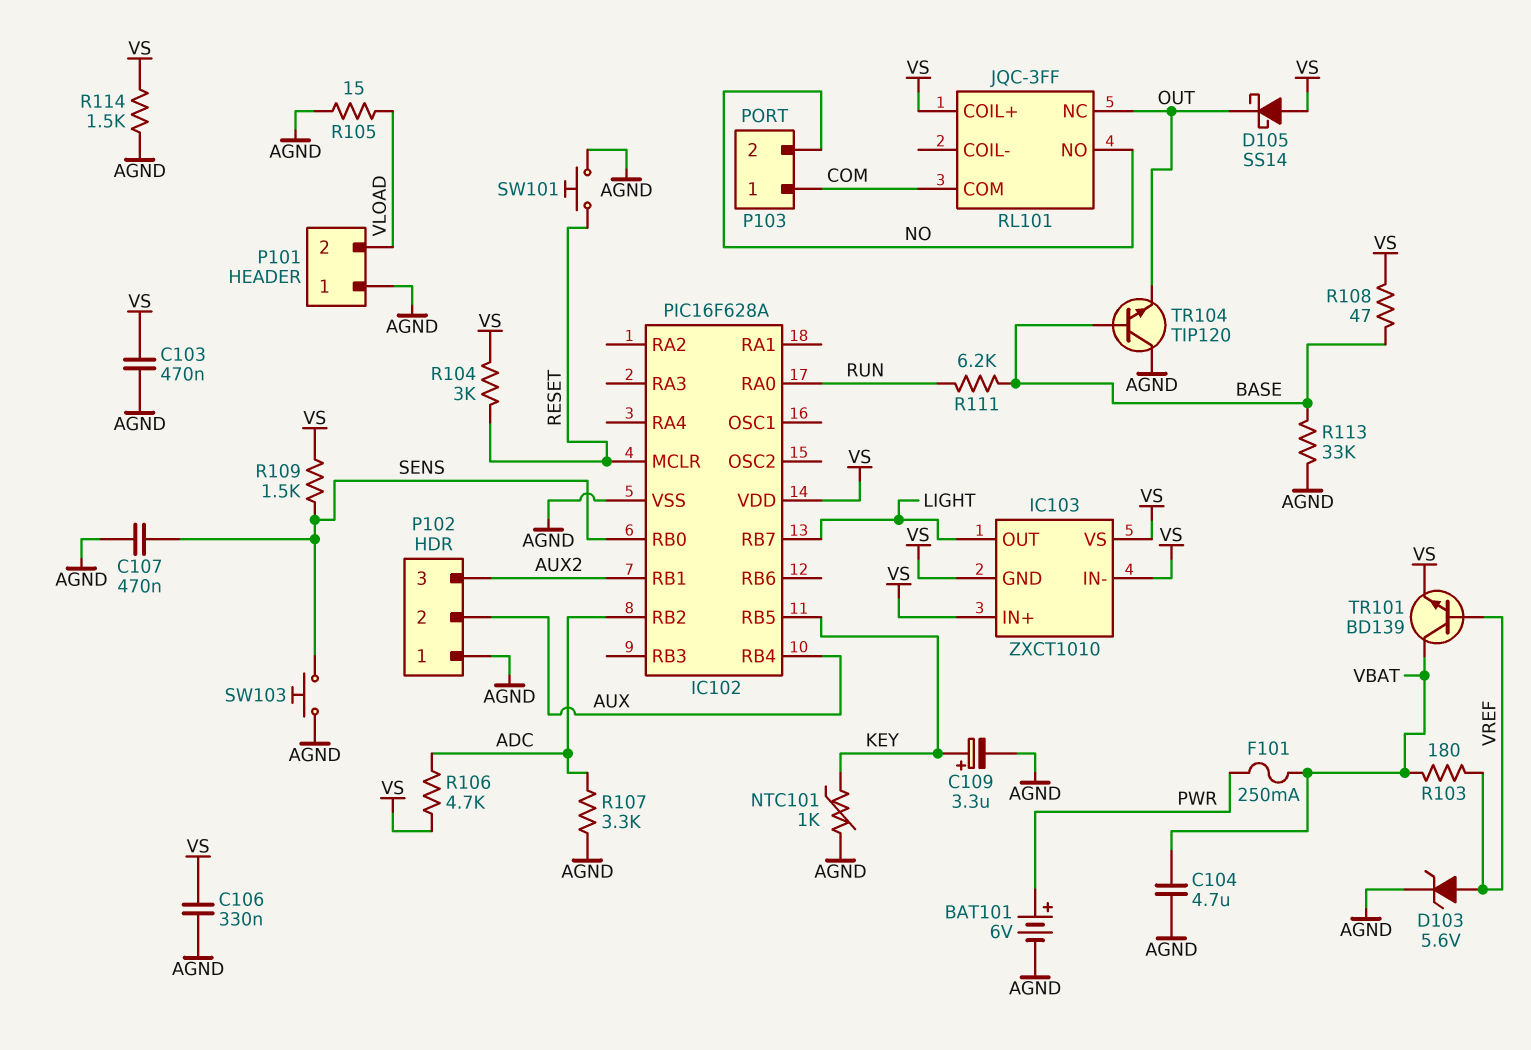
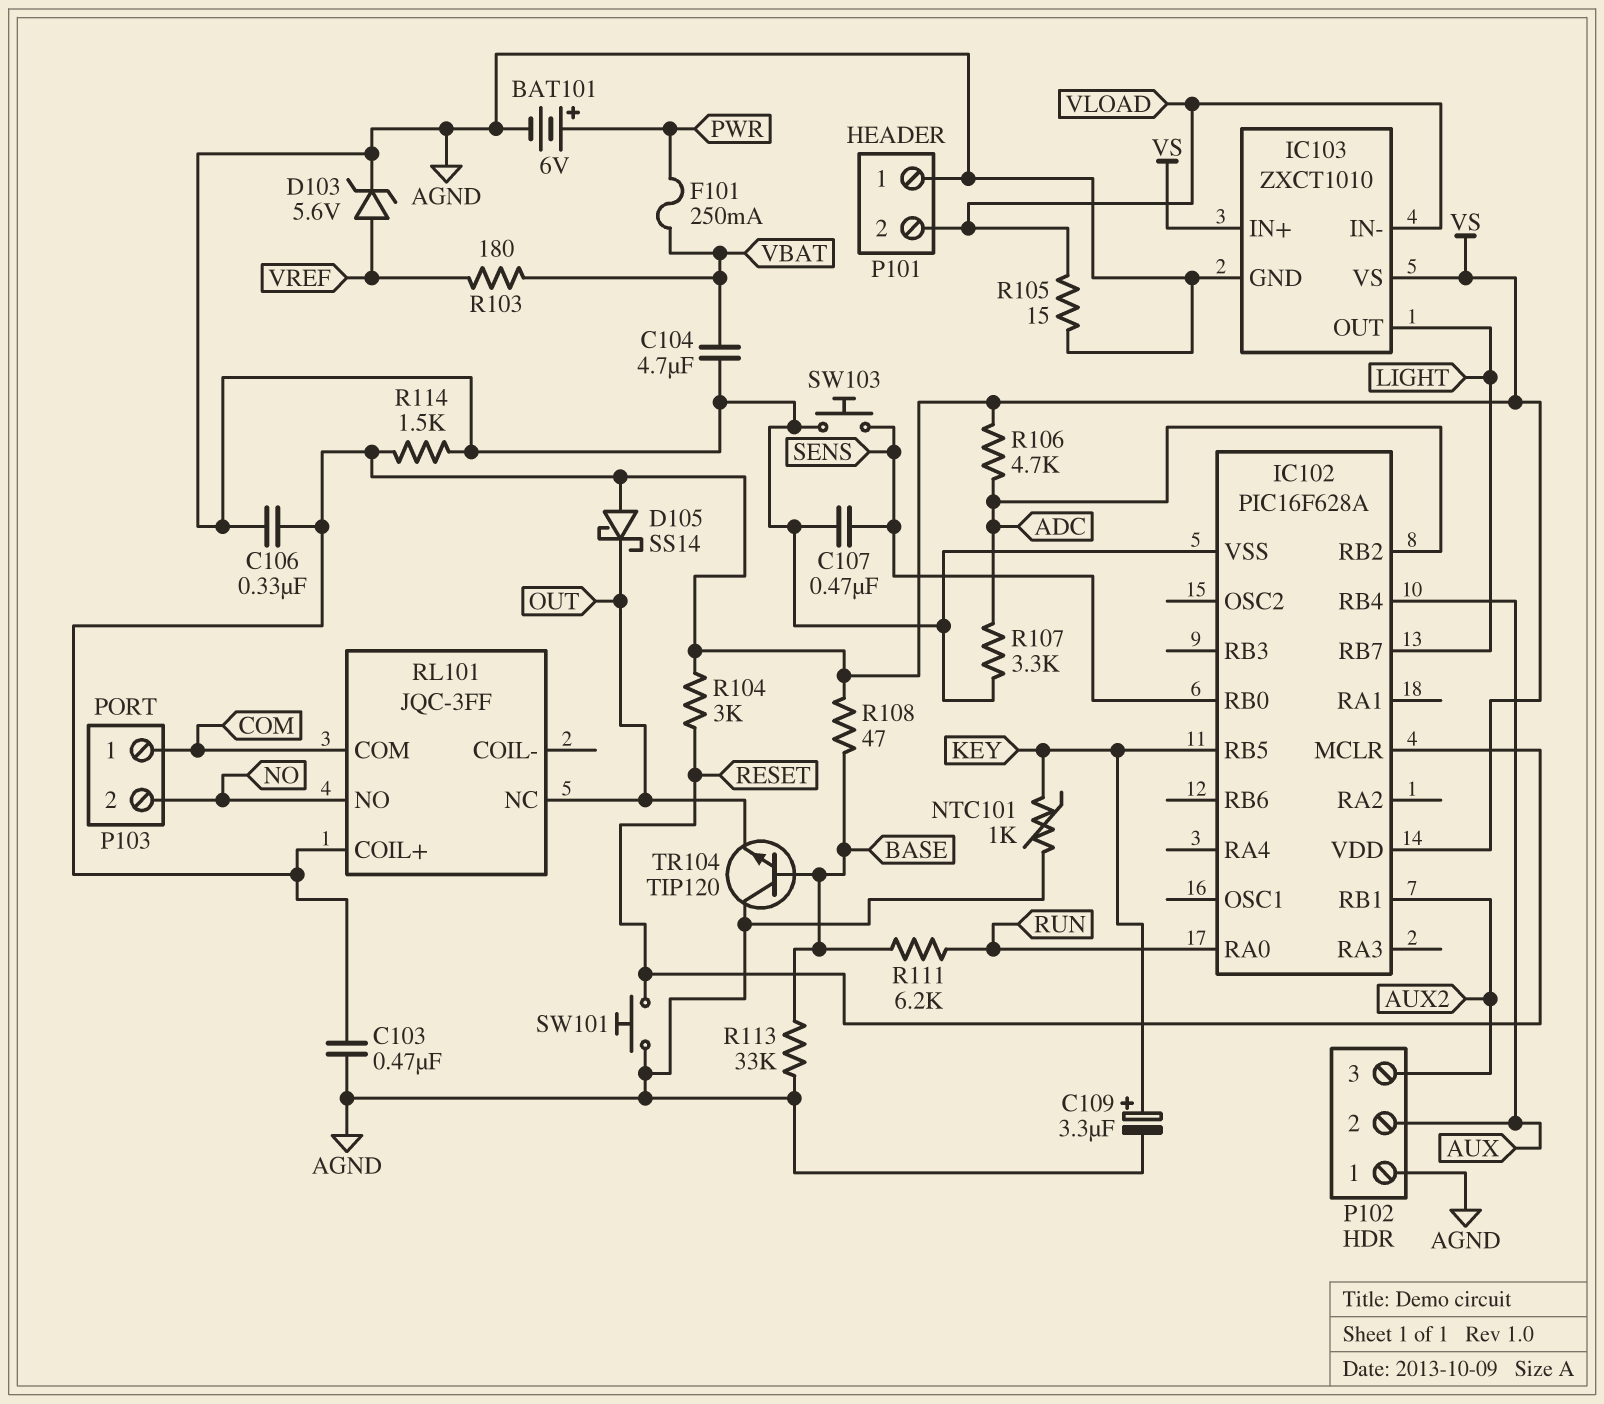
IC103 pin GND: VS -> AGND
IC103 pin IN-: VS -> VLOAD
R109: 1.5k (SENS, VS) -> none
TR101: NPN BD139 (B VREF, C VBAT, E VS) -> none

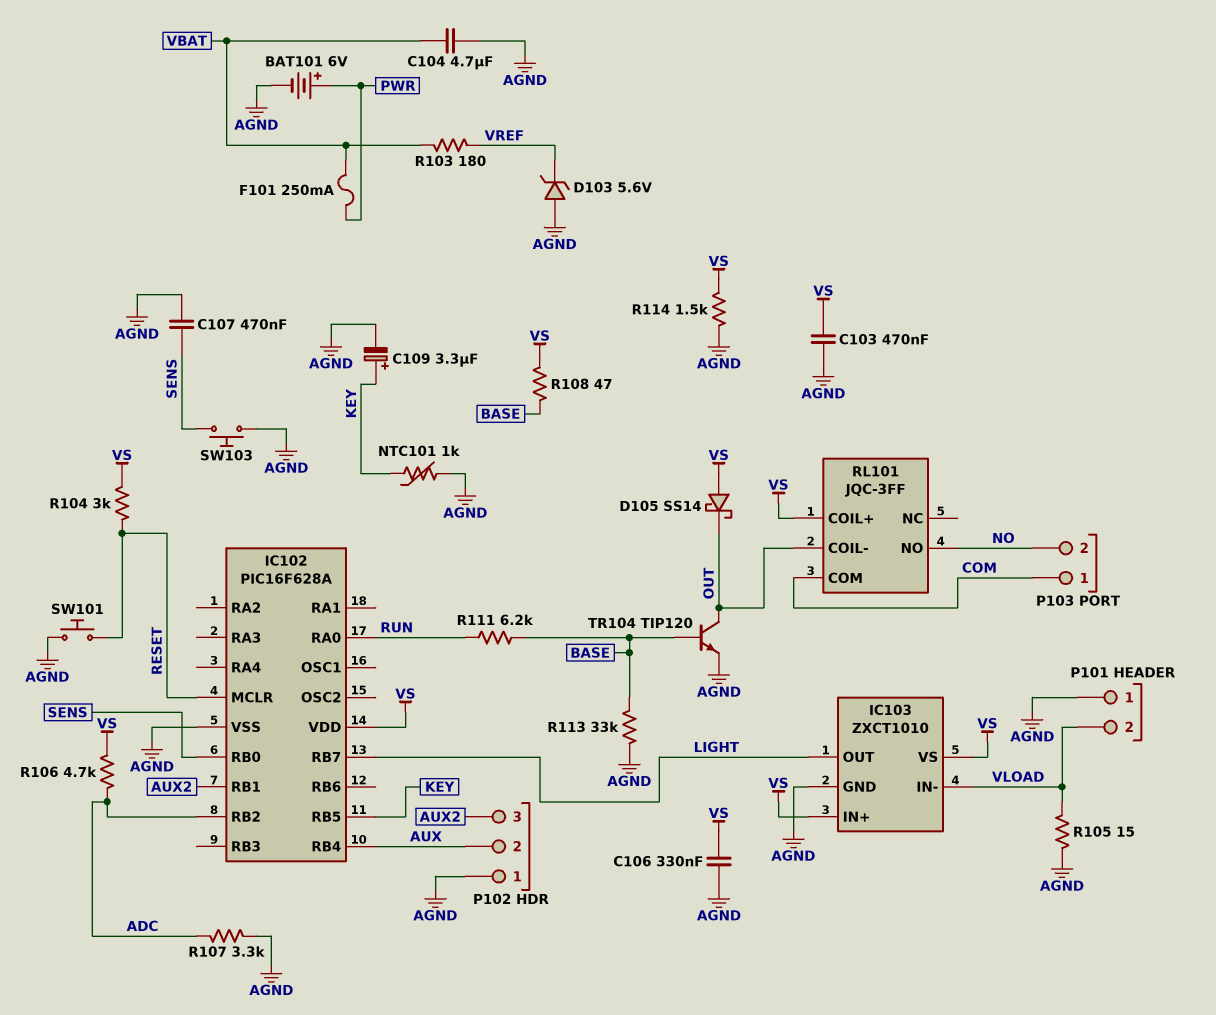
D103: zener 5.6V (A VREF, K AGND) -> zener 5.6V (A AGND, K VREF)
RL101 pin COIL-: none -> OUT
RL101 pin NC: OUT -> none
TR104: NPN TIP120 (B BASE, C AGND, E OUT) -> NPN TIP120 (B BASE, C OUT, E AGND)

